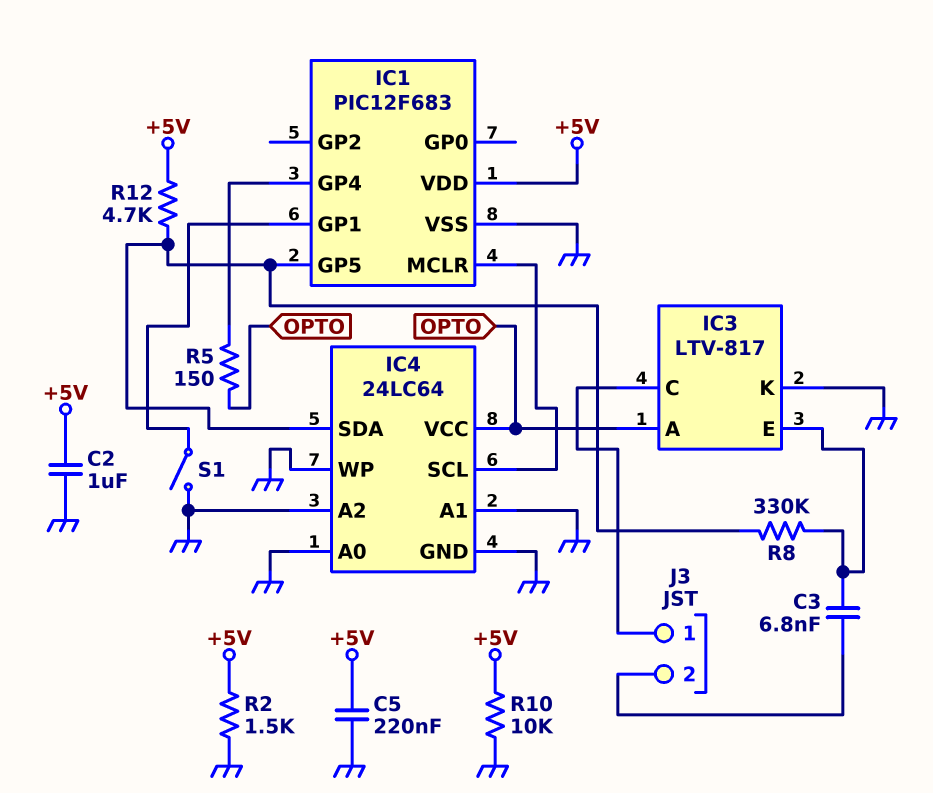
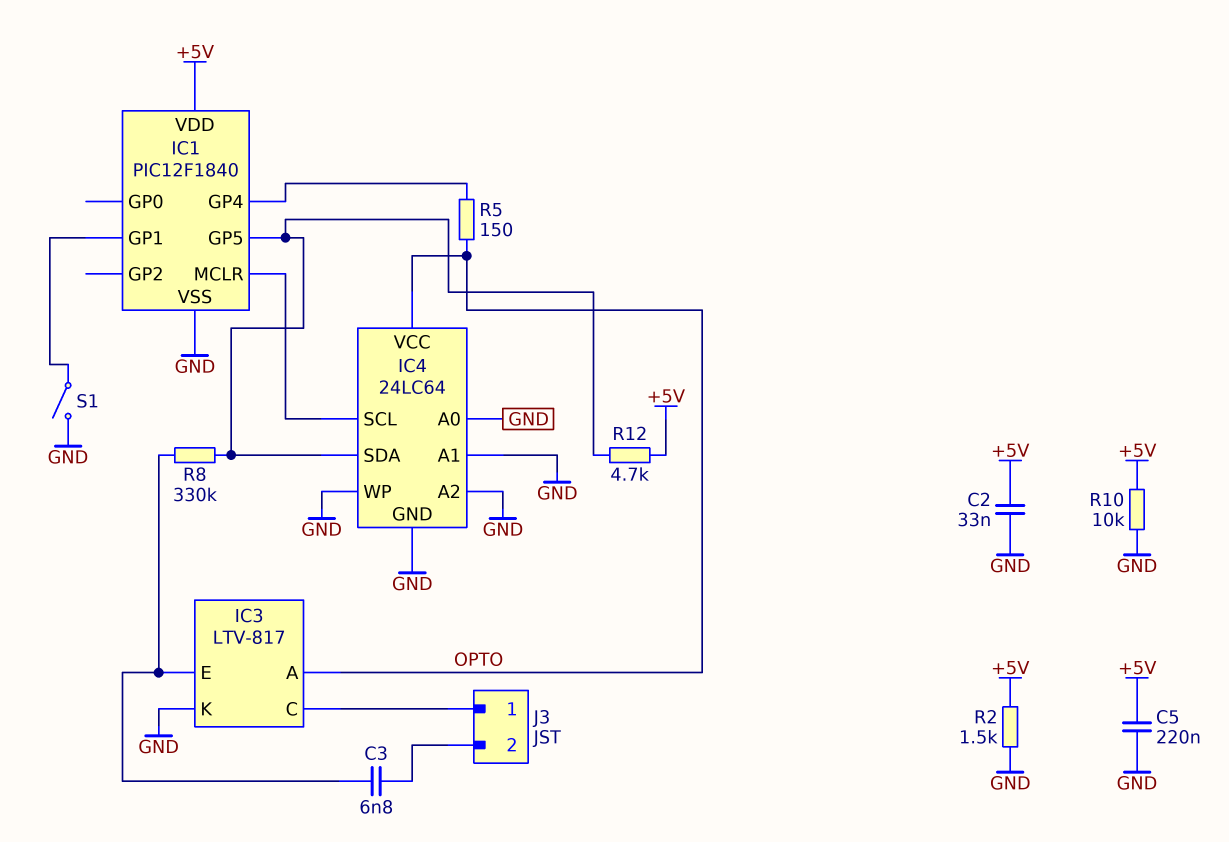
C2: 1uF (+5V, GND) -> 33nF (+5V, GND)
IC1: PIC12F683 -> PIC12F1840

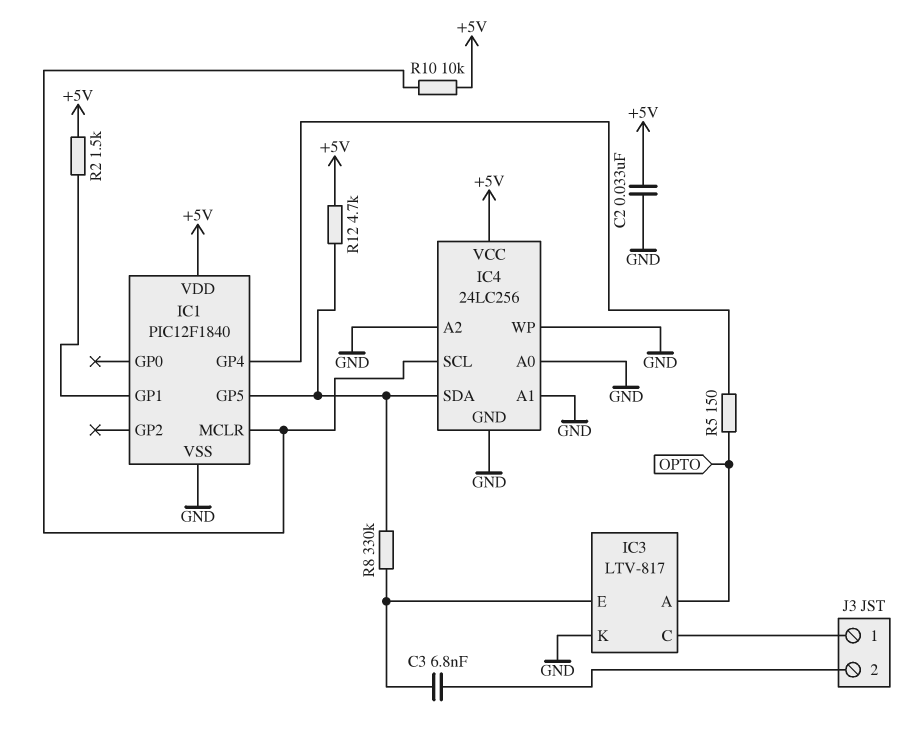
C5: 220nF (+5V, GND) -> none
IC4: 24LC64 -> 24LC256
IC4 pin VCC: OPTO -> +5V
R2: 1.5k (+5V, GND) -> 1.5k (+5V, IC1/GP1)
R10: 10k (+5V, GND) -> 10k (+5V, IC1/MCLR)
S1: switch (GND, IC1/GP1) -> none

